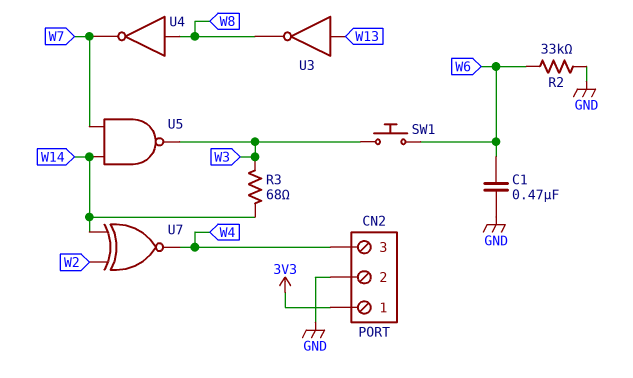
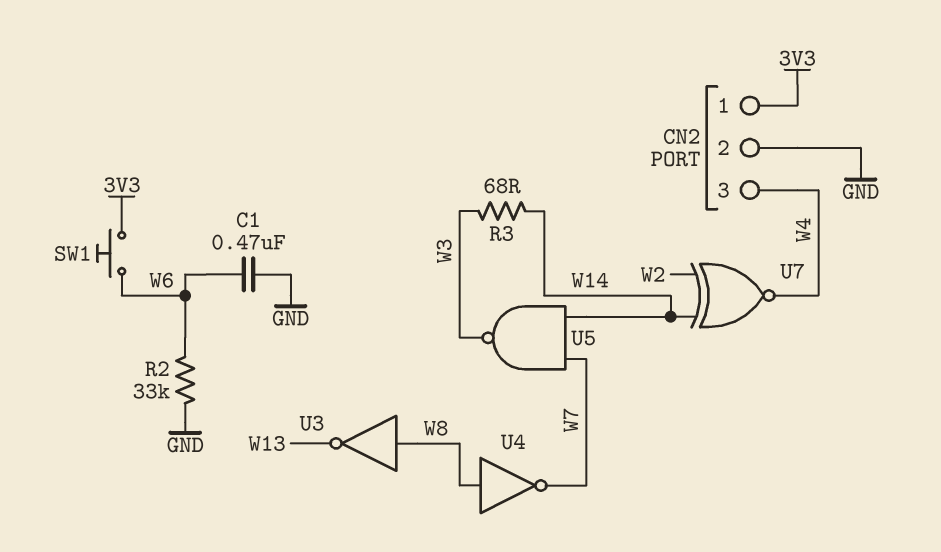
SW1: button (W3, W6) -> button (3V3, W6)
U3: NOT (in W13, out W8) -> NOT (in W8, out W13)

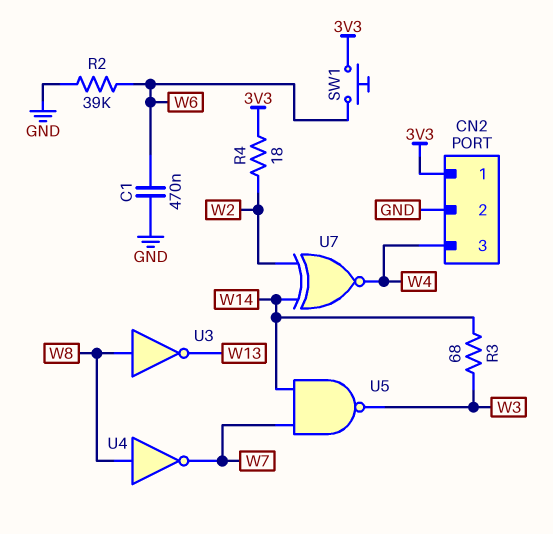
R2: 33k (GND, W6) -> 39k (GND, W6)
R4: none -> 18 (3V3, W2)

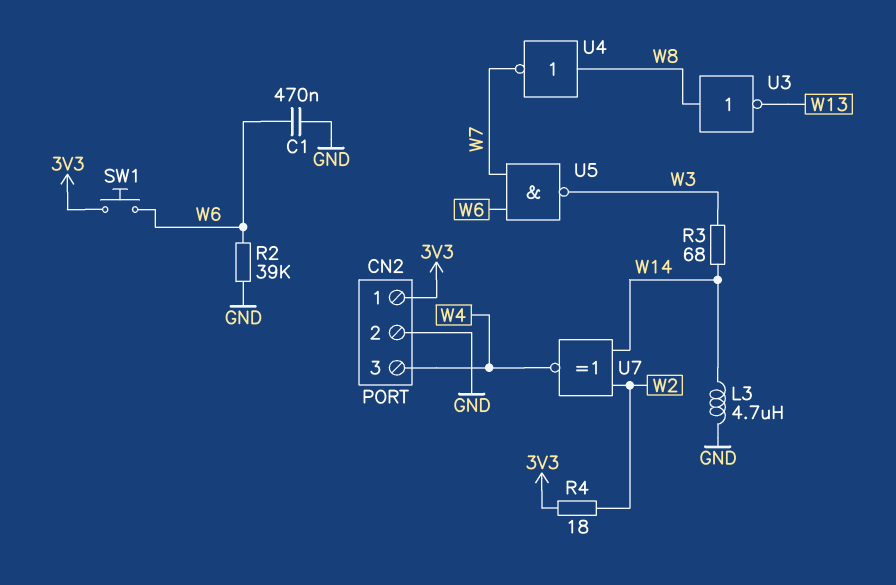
L3: none -> 4.7uH (GND, W14)
U5: NAND (in W7, in W14, out W3) -> NAND (in W6, in W7, out W3)

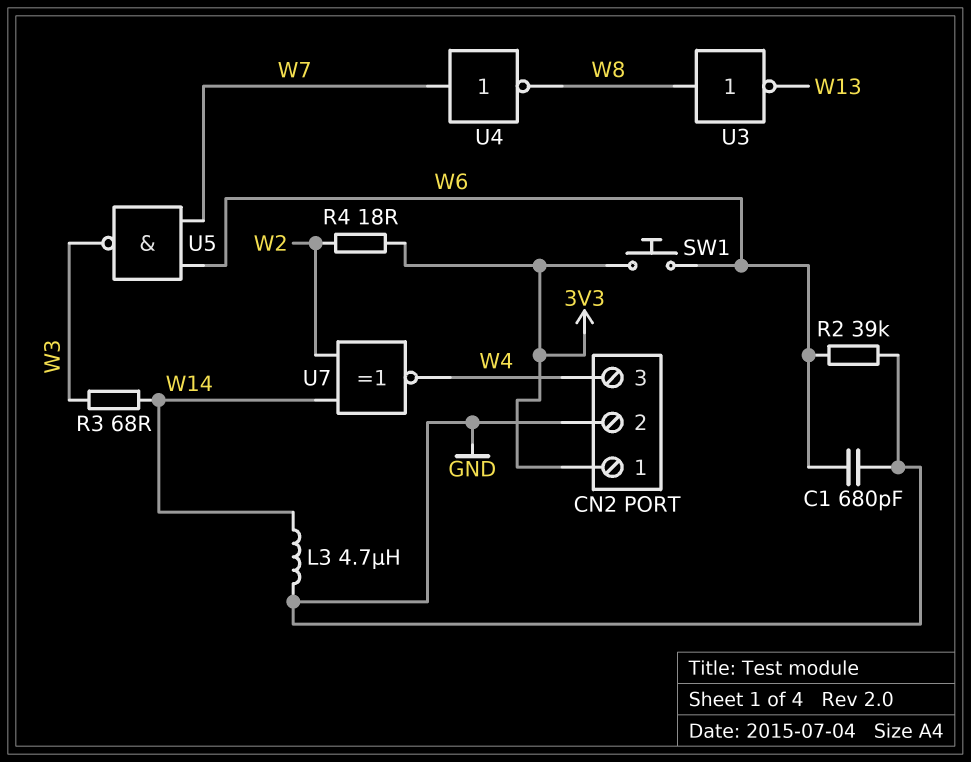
C1: 470nF (GND, W6) -> 680pF (GND, W6)
U4: NOT (in W8, out W7) -> NOT (in W7, out W8)

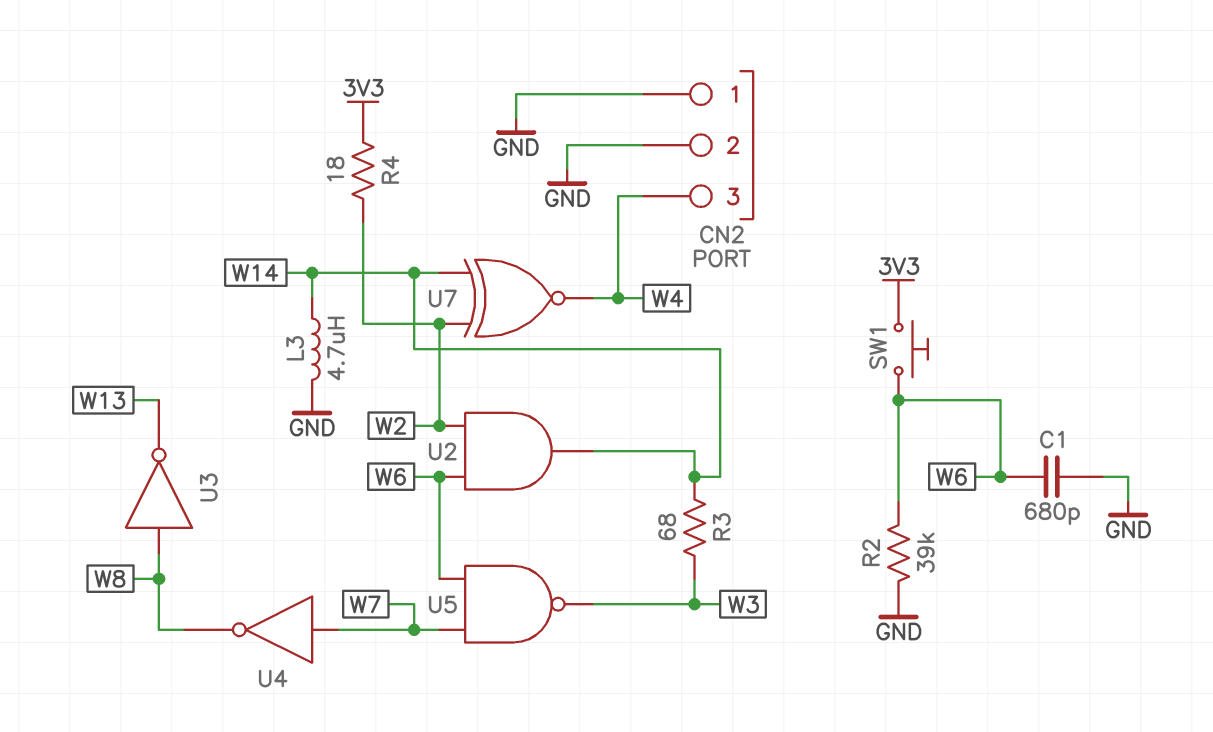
CN2 pin 1: 3V3 -> GND
U2: none -> AND (in W2, in W6, out W14)

